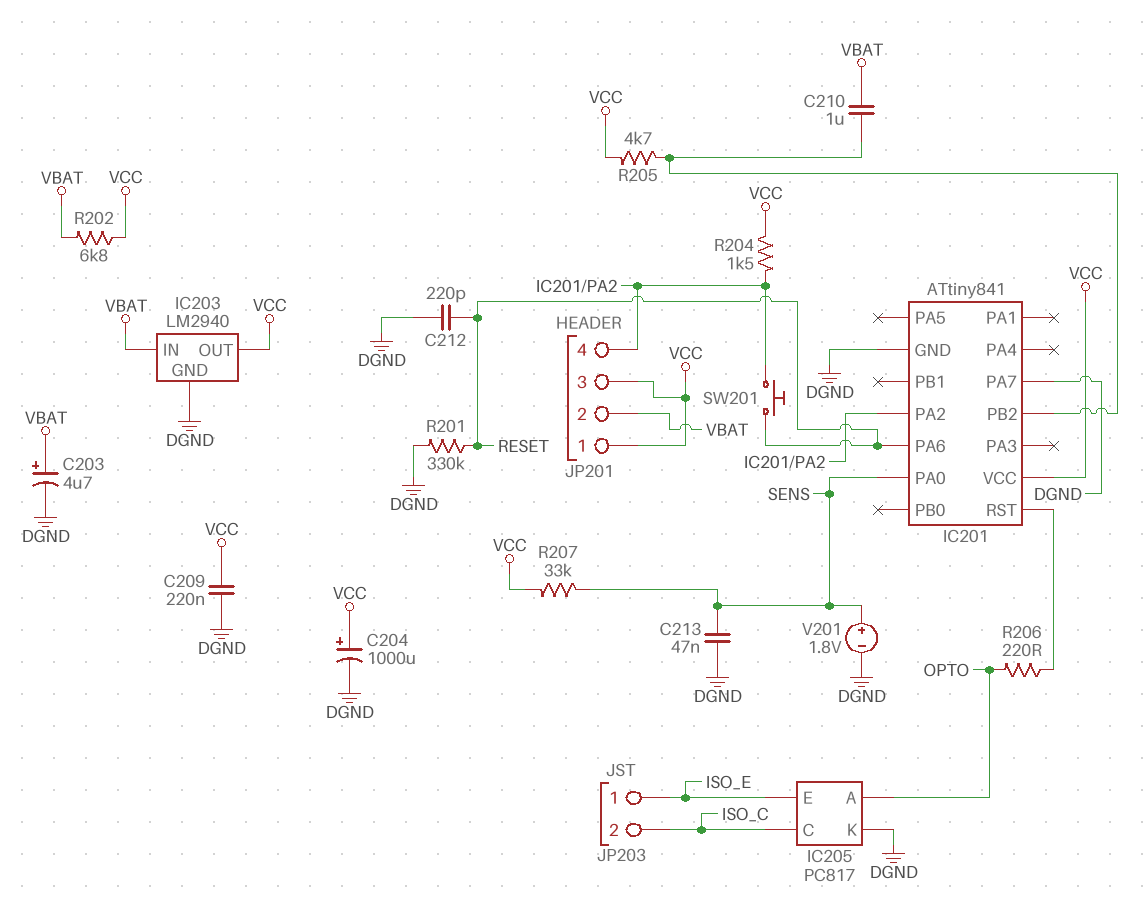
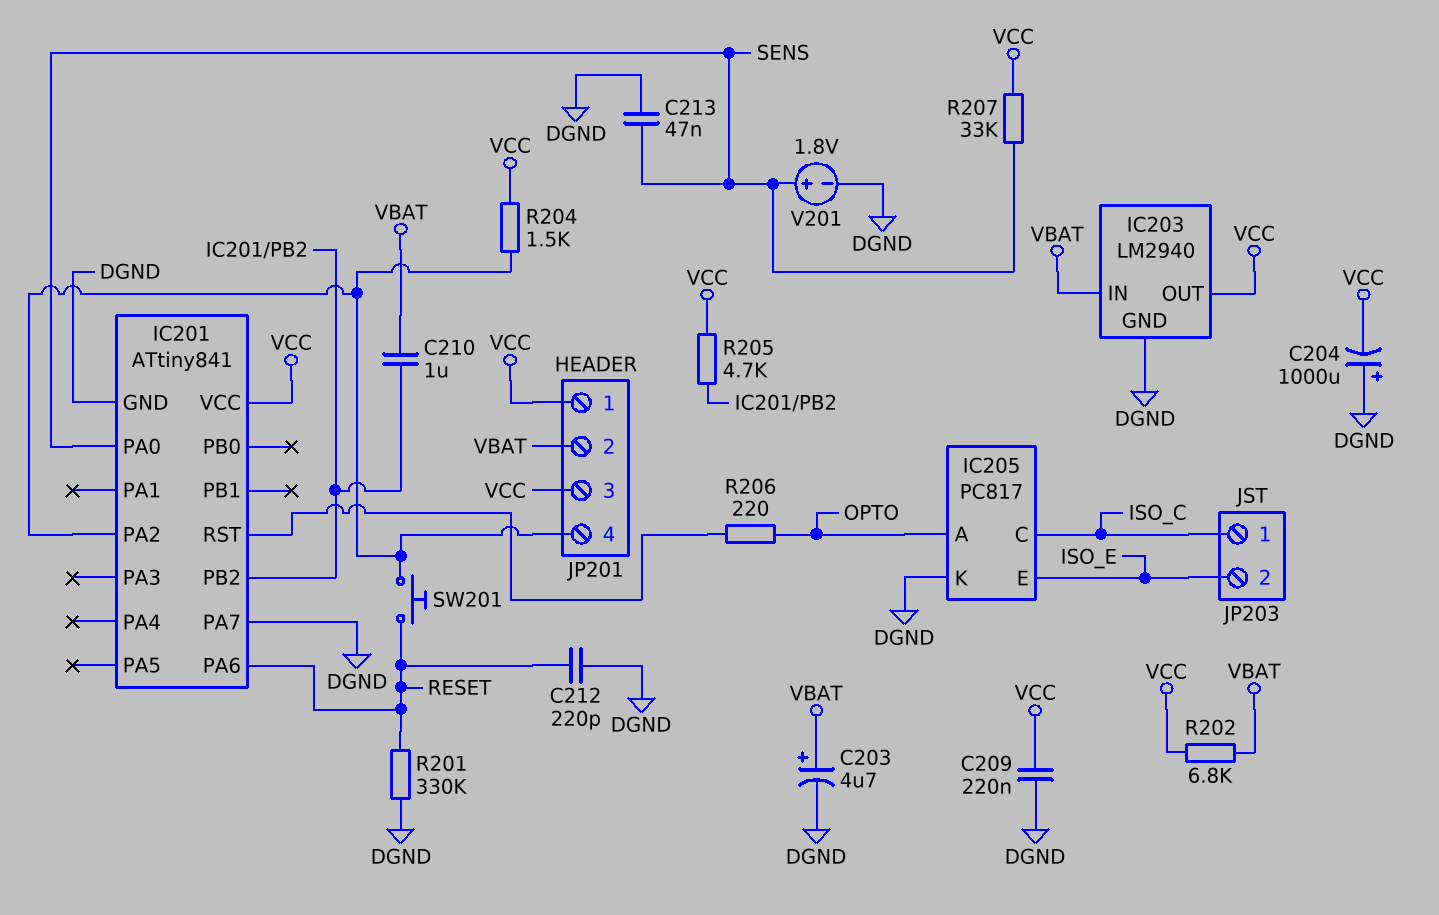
C204: 1000uF (plus VCC, minus DGND) -> 1000uF (plus DGND, minus VCC)
JP203 pin 1: ISO_E -> ISO_C
JP203 pin 2: ISO_C -> ISO_E

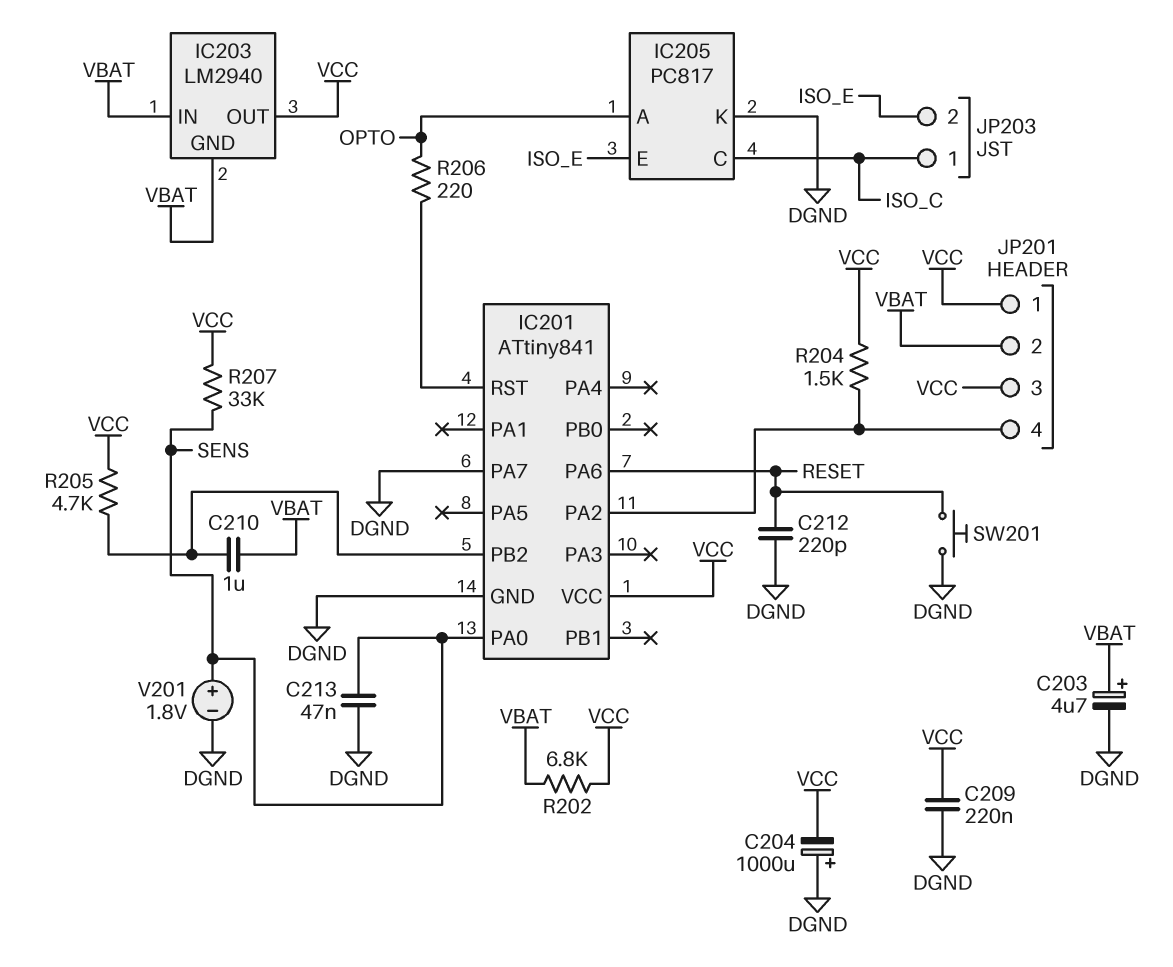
IC203 pin GND: DGND -> VBAT
R201: 330k (DGND, RESET) -> none
SW201: button (IC201/PA2, RESET) -> button (DGND, RESET)

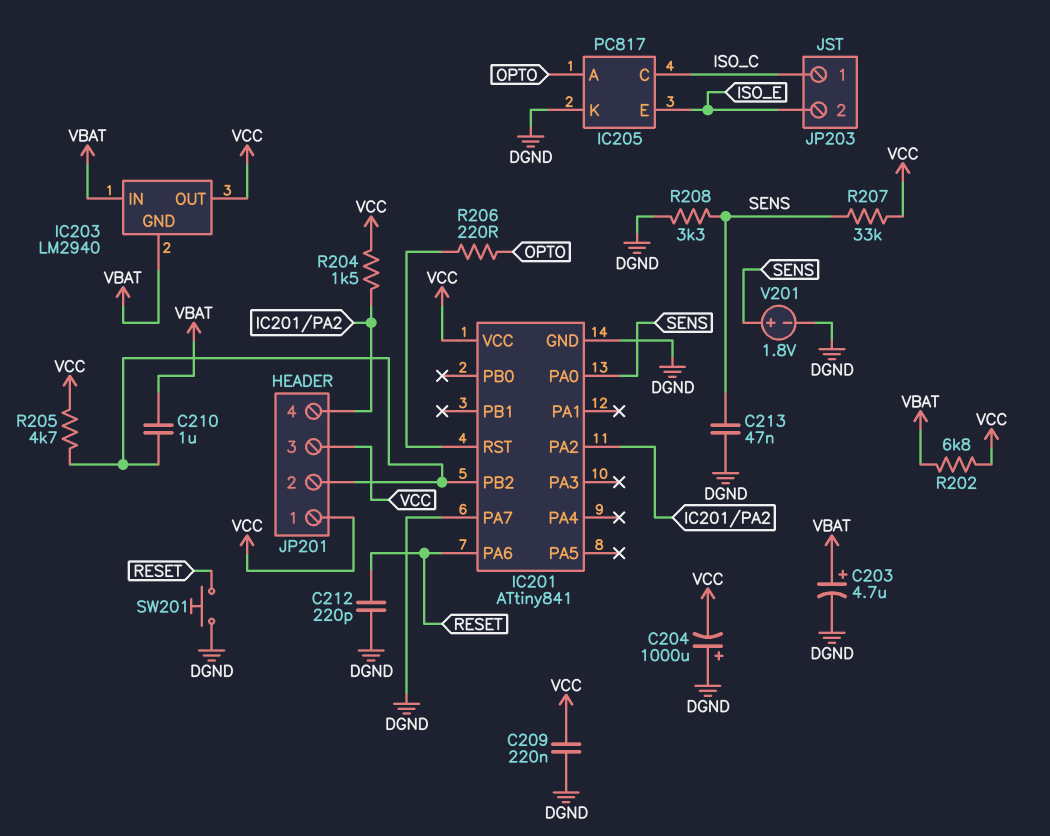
JP201 pin 2: VBAT -> IC201/PB2
R208: none -> 3.3k (DGND, SENS)

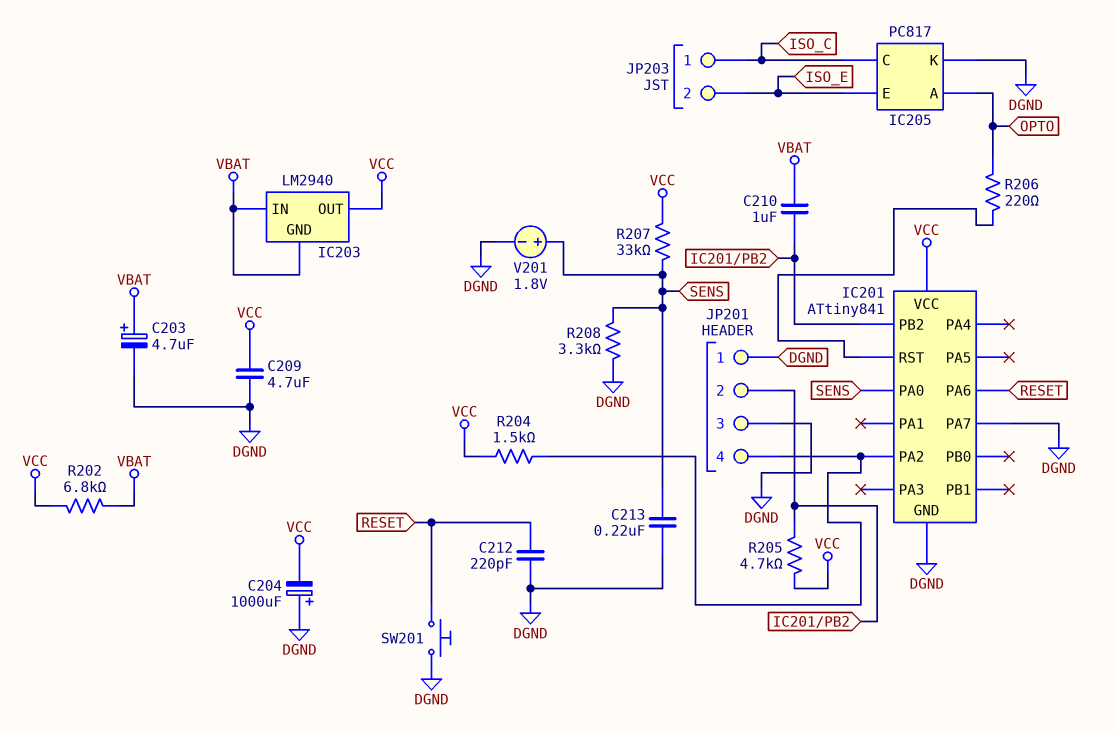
C209: 220nF (DGND, VCC) -> 4.7uF (DGND, VCC)
C213: 47nF (DGND, SENS) -> 220nF (DGND, SENS)
JP201 pin 1: VCC -> DGND
JP201 pin 3: VCC -> DGND

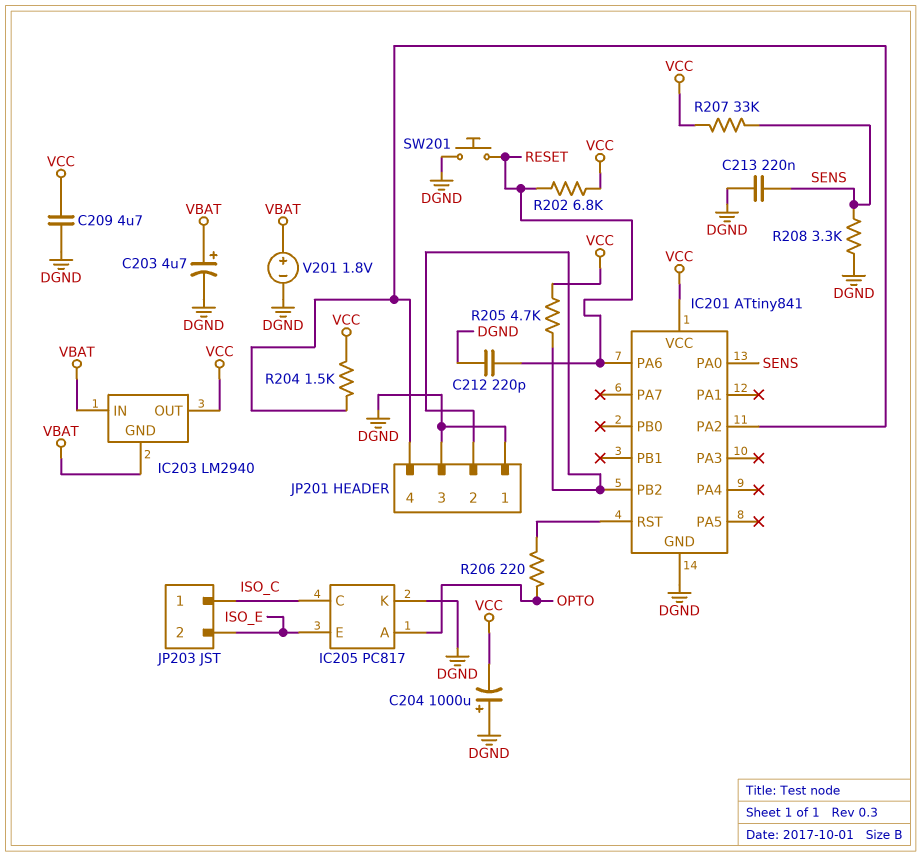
C210: 1uF (IC201/PB2, VBAT) -> none
IC201 pin PA7: DGND -> none
R202: 6.8k (VBAT, VCC) -> 6.8k (RESET, VCC)
V201: 1.8V (plus SENS, minus DGND) -> 1.8V (plus VBAT, minus DGND)

